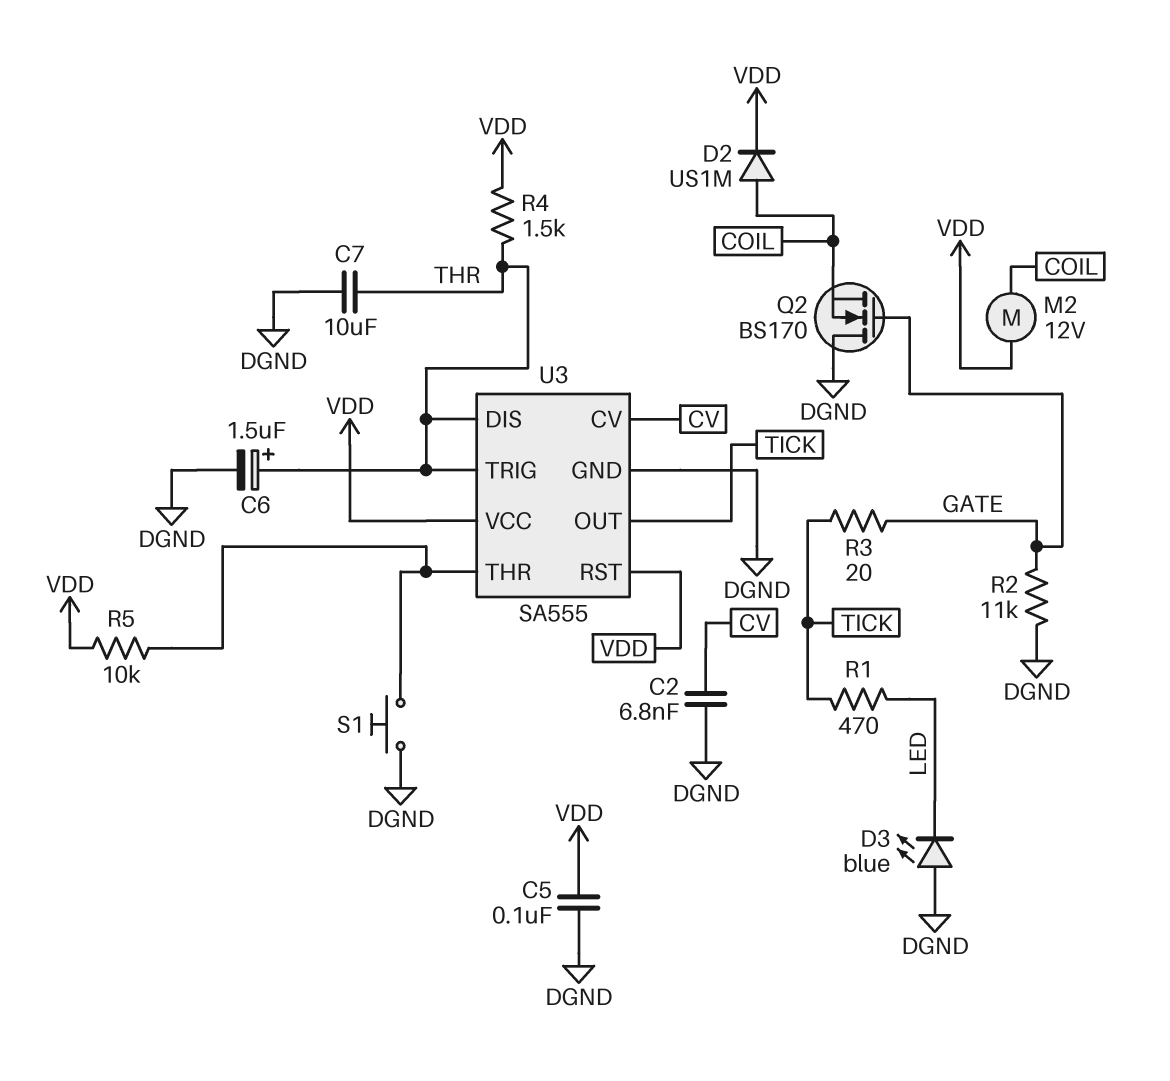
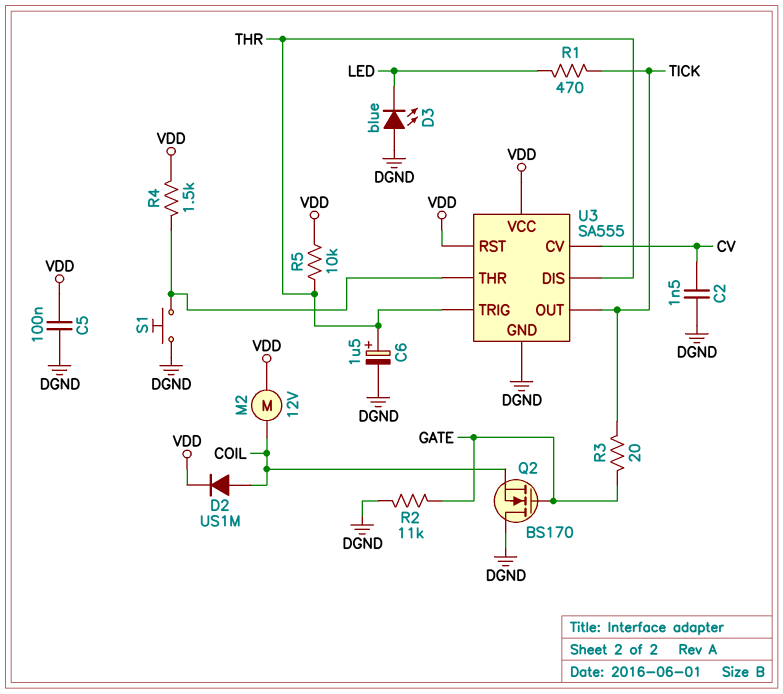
C2: 6.8nF (CV, DGND) -> 1.5nF (CV, DGND)
C7: 10uF (DGND, THR) -> none
R4: 1.5k (THR, VDD) -> 1.5k (U3/THR, VDD)
R5: 10k (U3/THR, VDD) -> 10k (THR, VDD)

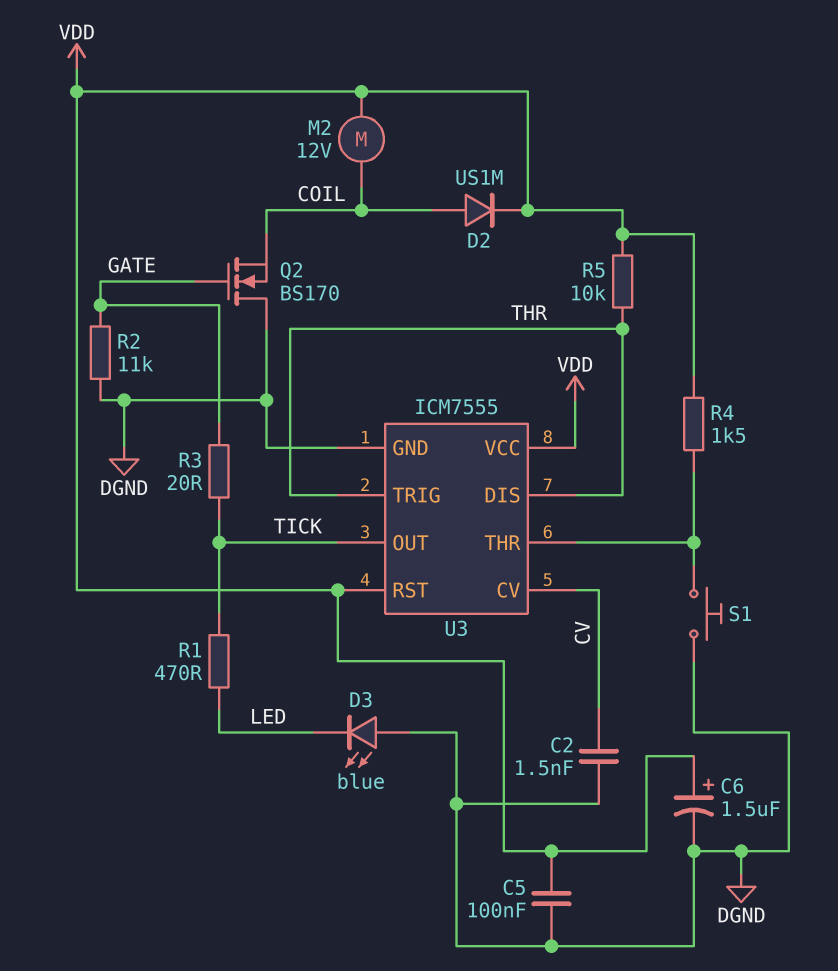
C6: 1.5uF (plus THR, minus DGND) -> 1.5uF (plus VDD, minus DGND)
U3: SA555 -> ICM7555

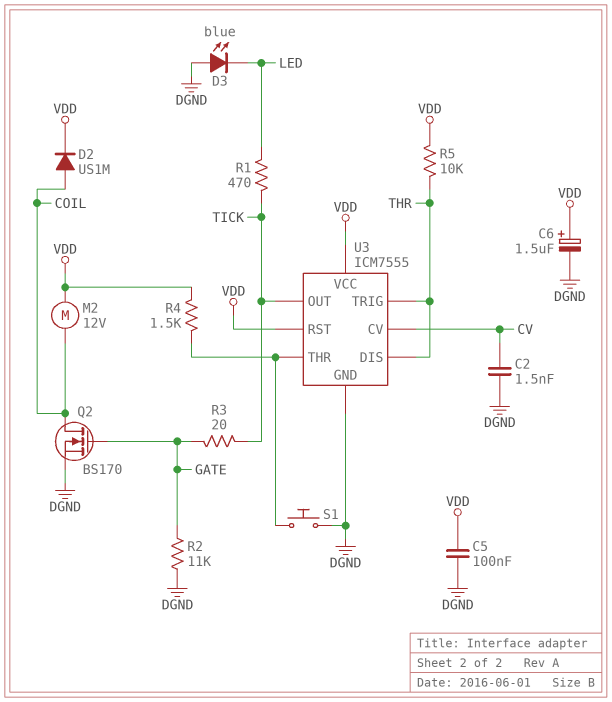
Q2: NMOS BS170 (G GATE, D DGND, S COIL) -> NMOS BS170 (G GATE, D COIL, S DGND)

